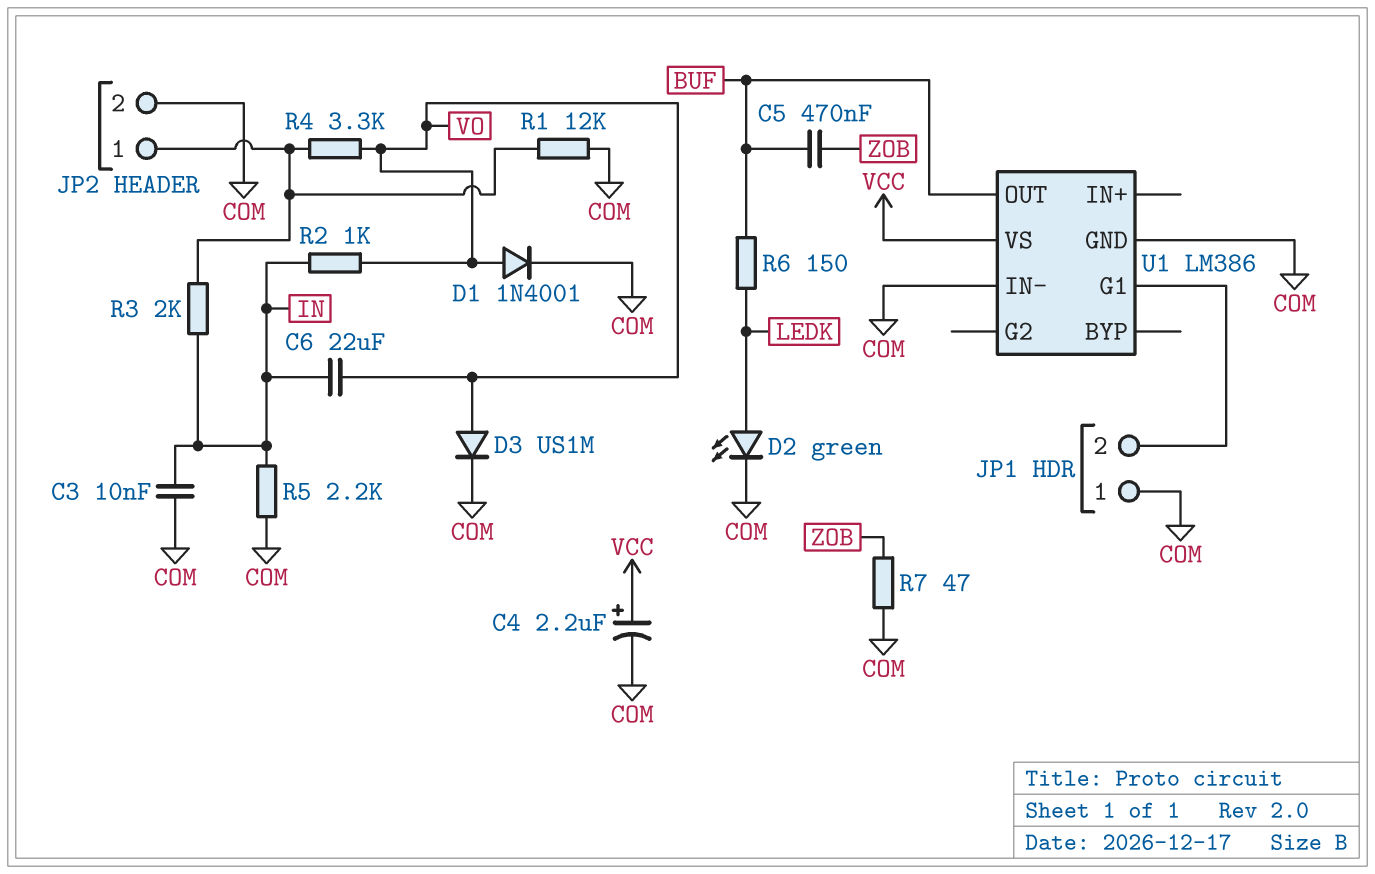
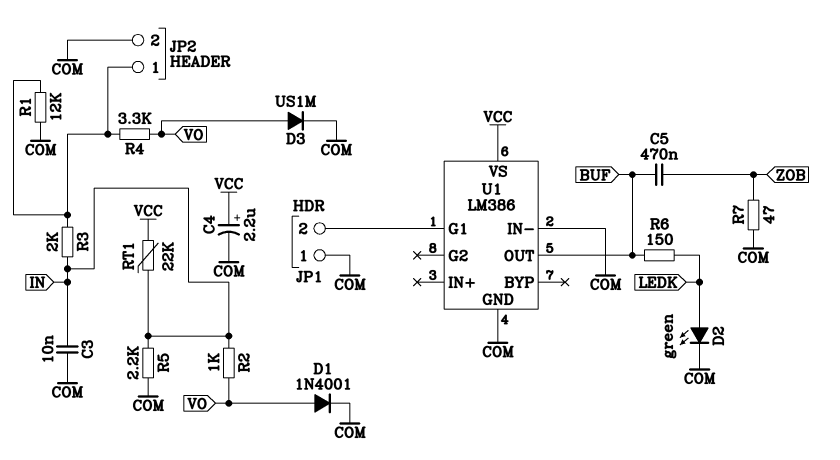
C6: 22uF (IN, VO) -> none
RT1: none -> 22k (IN, VCC)

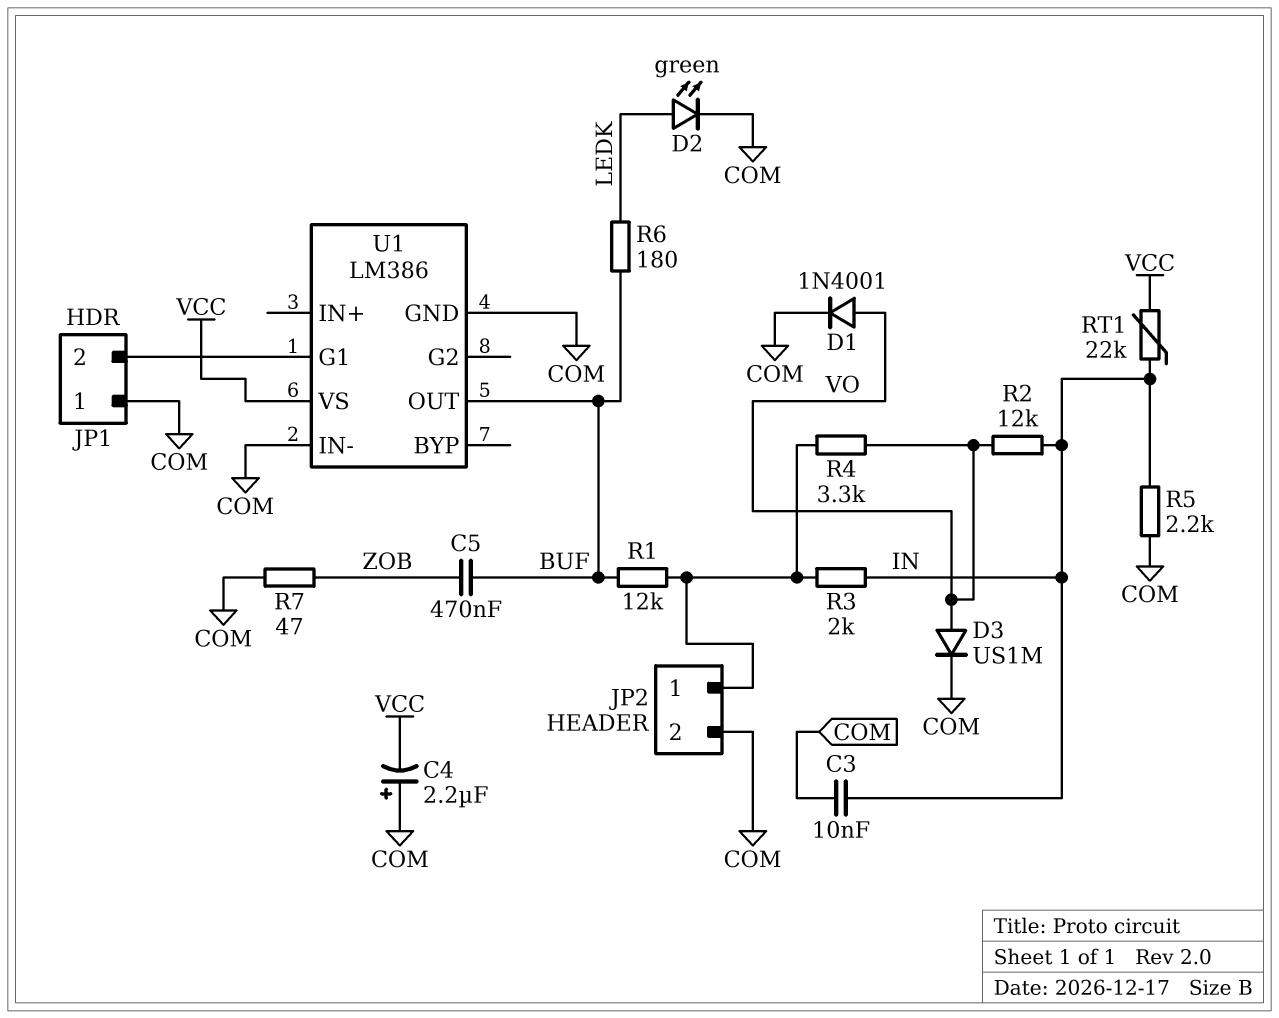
C4: 2.2uF (plus VCC, minus COM) -> 2.2uF (plus COM, minus VCC)
R1: 12k (COM, JP2/1) -> 12k (BUF, JP2/1)
R2: 1k (IN, VO) -> 12k (IN, VO)
R6: 150 (BUF, LEDK) -> 180 (BUF, LEDK)

